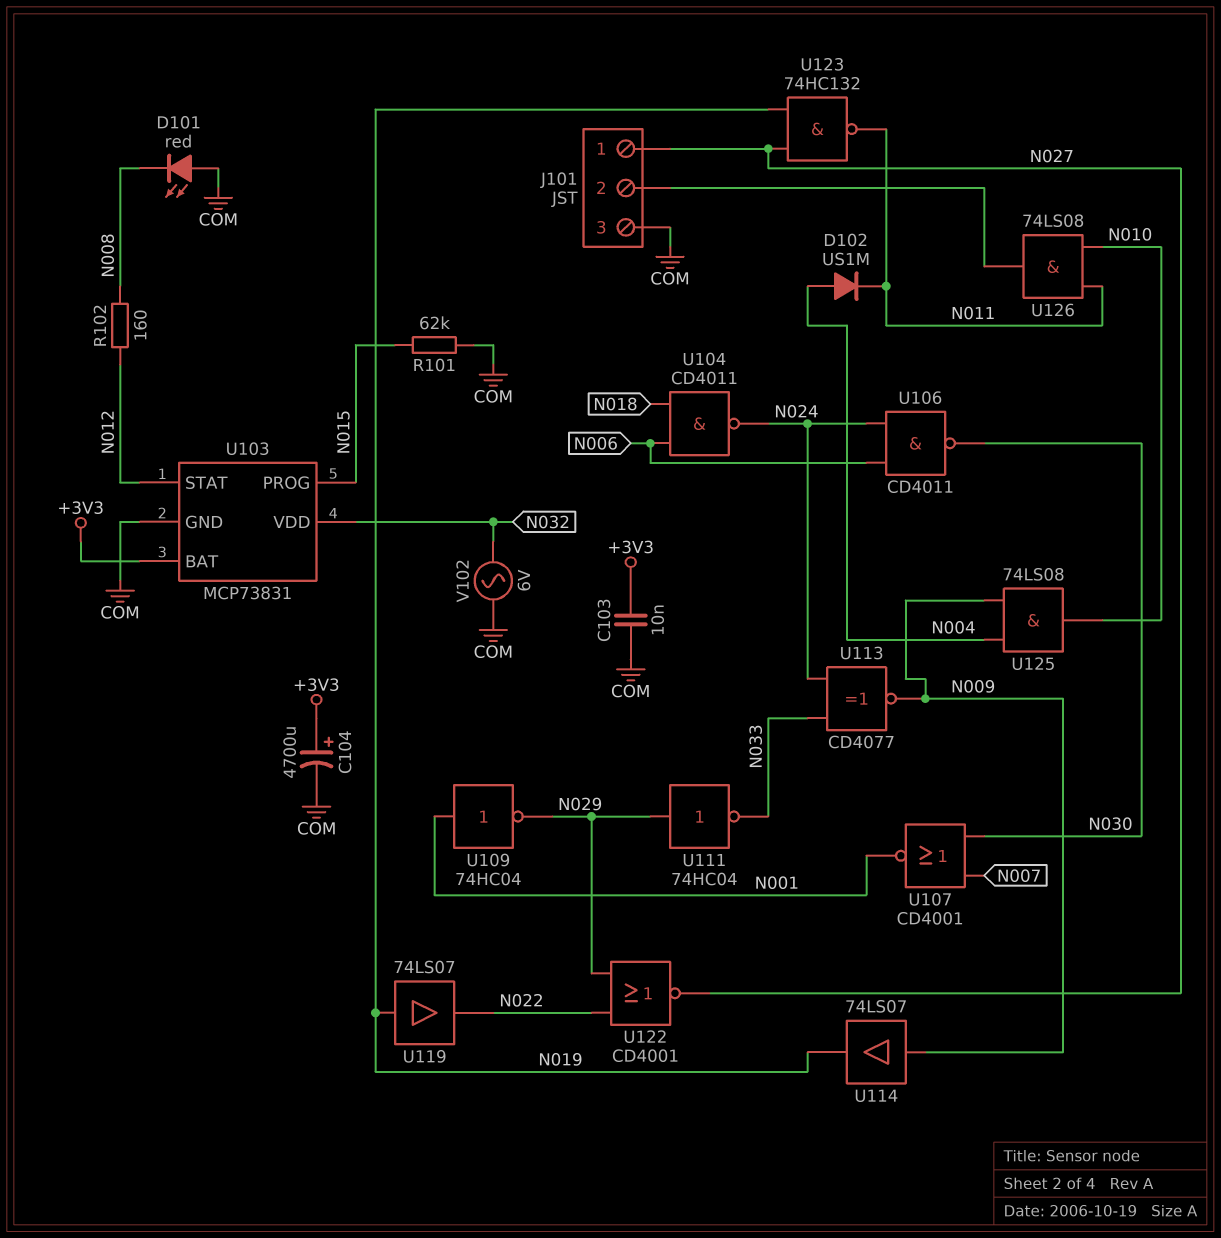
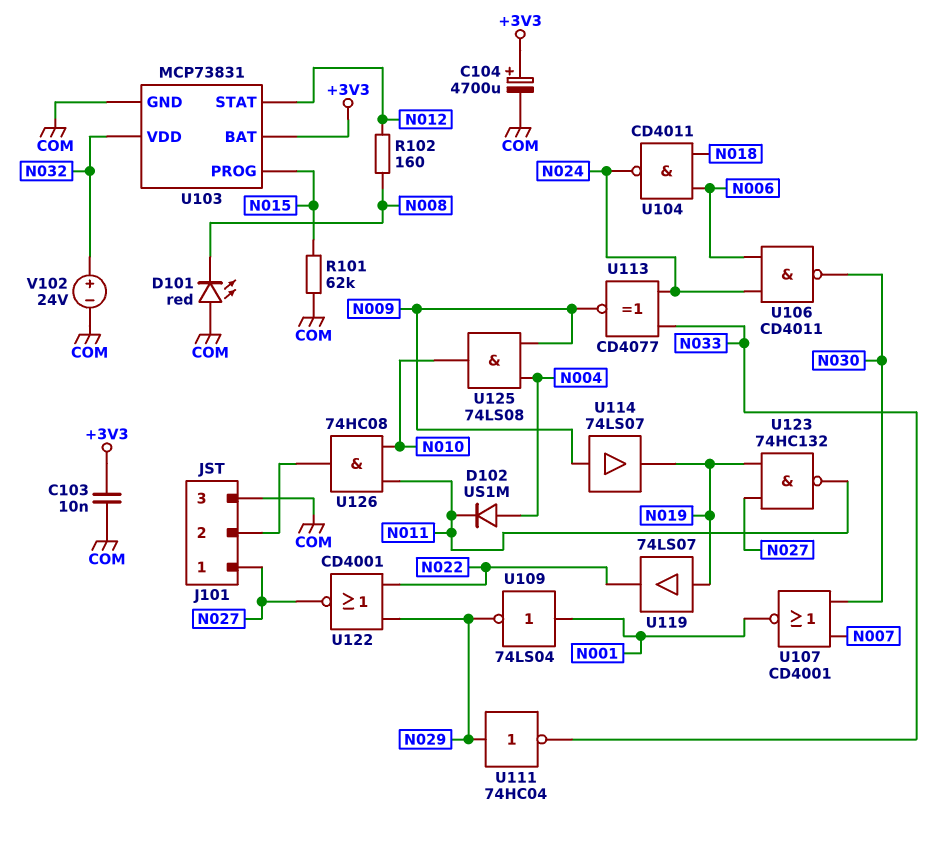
U109: NOT 74HC04 (in N001, out N029) -> NOT 74LS04 (in N001, out N029)
U126: AND 74LS08 (in N010, in N011, out J101/2) -> AND 74HC08 (in N010, in N011, out J101/2)
V102: AC 6V (COM, N032) -> 24V (plus N032, minus COM)

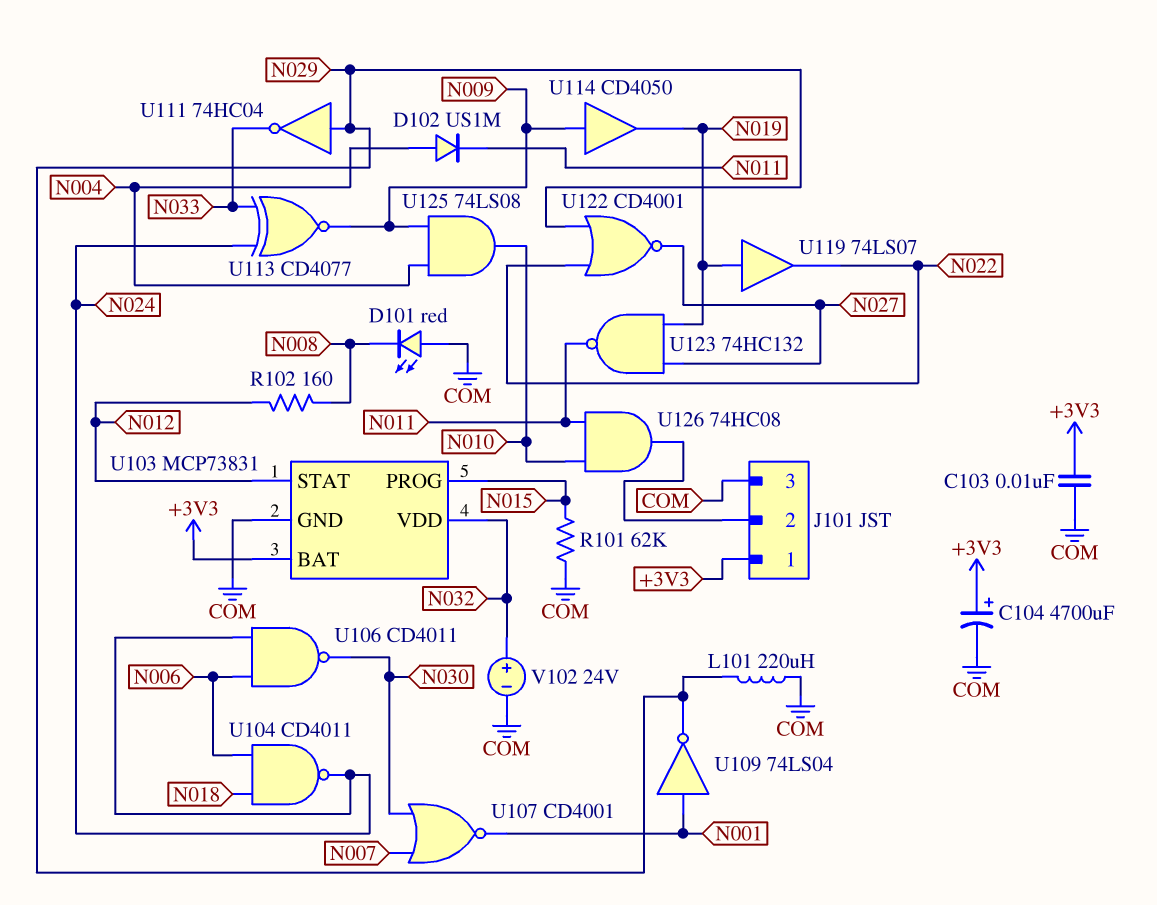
J101 pin 1: N027 -> +3V3
L101: none -> 220uH (COM, N029)
U114: buffer 74LS07 (in N009, out N019) -> buffer CD4050 (in N009, out N019)

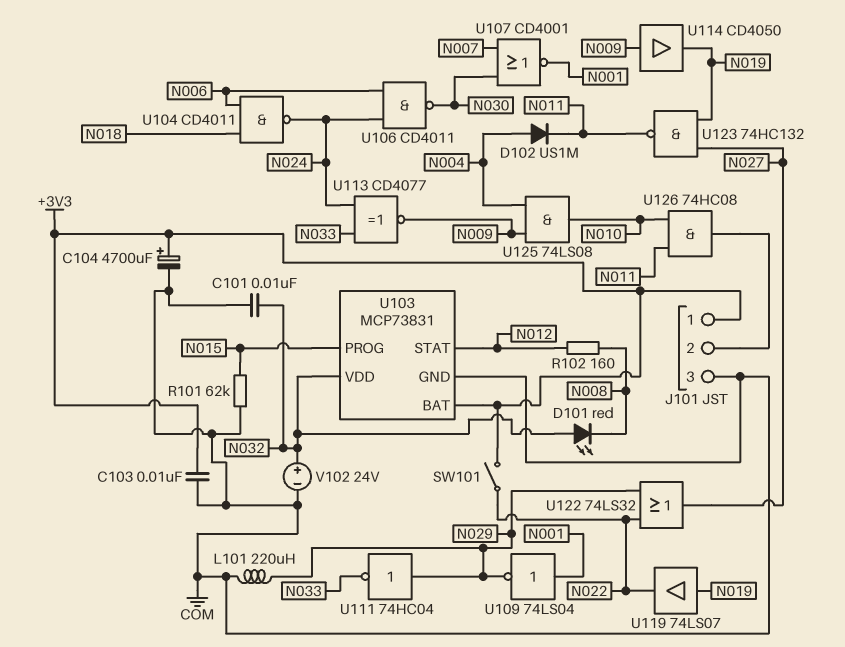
C101: none -> 10nF (COM, N032)
D101: LED red (A COM, K N008) -> LED red (A N032, K N008)
SW101: none -> switch (+3V3, N022)
U122: NOR CD4001 (in N022, in N029, out N027) -> OR 74LS32 (in N022, in N029, out N027)

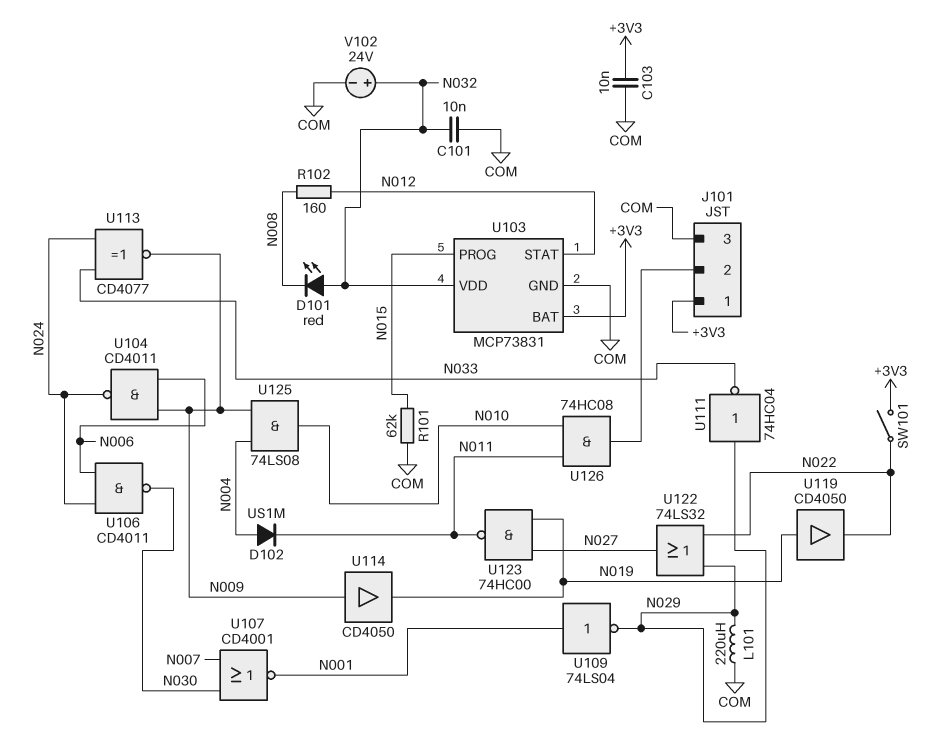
C104: 4700uF (plus +3V3, minus COM) -> none
U104: NAND CD4011 (in N006, in N018, out N024) -> NAND CD4011 (in N006, in N009, out N024)
U119: buffer 74LS07 (in N019, out N022) -> buffer CD4050 (in N019, out N022)
U123: NAND 74HC132 (in N019, in N027, out N011) -> NAND 74HC00 (in N019, in N027, out N011)

